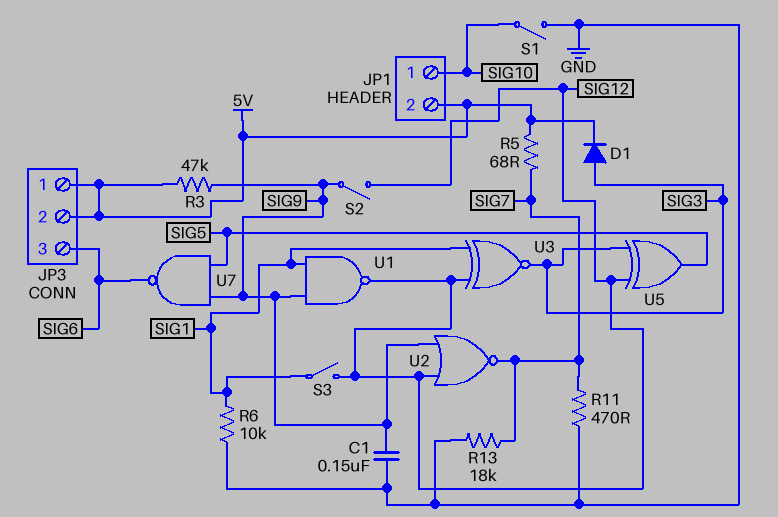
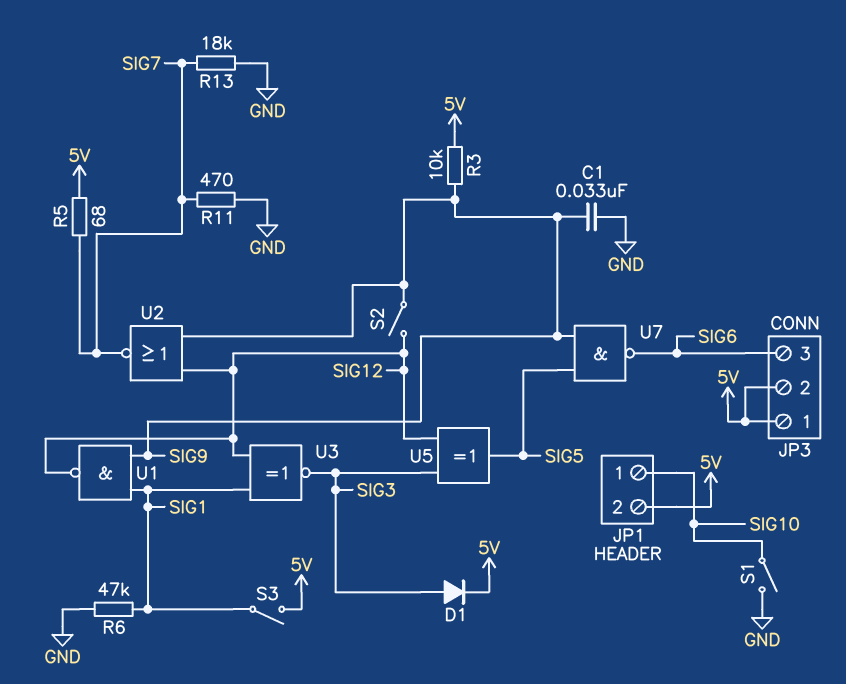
C1: 150nF (GND, SIG9) -> 33nF (GND, SIG9)
R3: 47k (5V, SIG9) -> 10k (5V, SIG9)
R6: 10k (GND, SIG1) -> 47k (GND, SIG1)
S3: switch (SIG1, SIG12) -> switch (5V, SIG1)

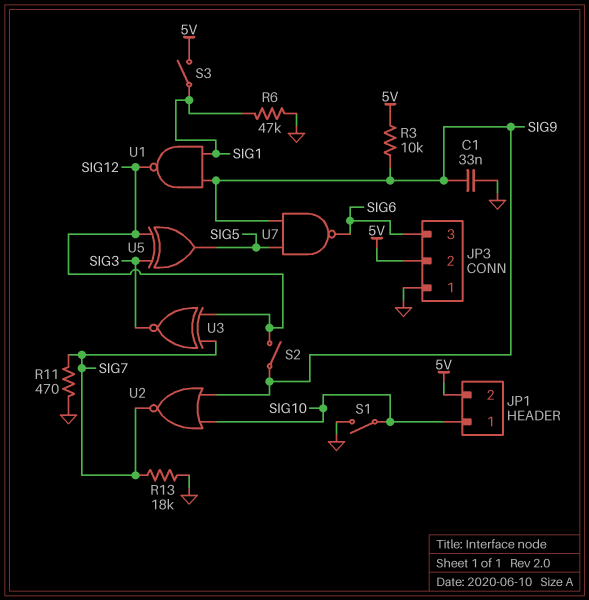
D1: diode (A SIG3, K 5V) -> none
JP3 pin 1: 5V -> GND
R5: 68 (5V, SIG7) -> none
U2: NOR (in SIG9, in SIG12, out SIG7) -> NOR (in SIG9, in SIG10, out SIG7)
U3: XNOR (in SIG1, in SIG12, out SIG3) -> XNOR (in SIG7, in SIG12, out SIG3)

